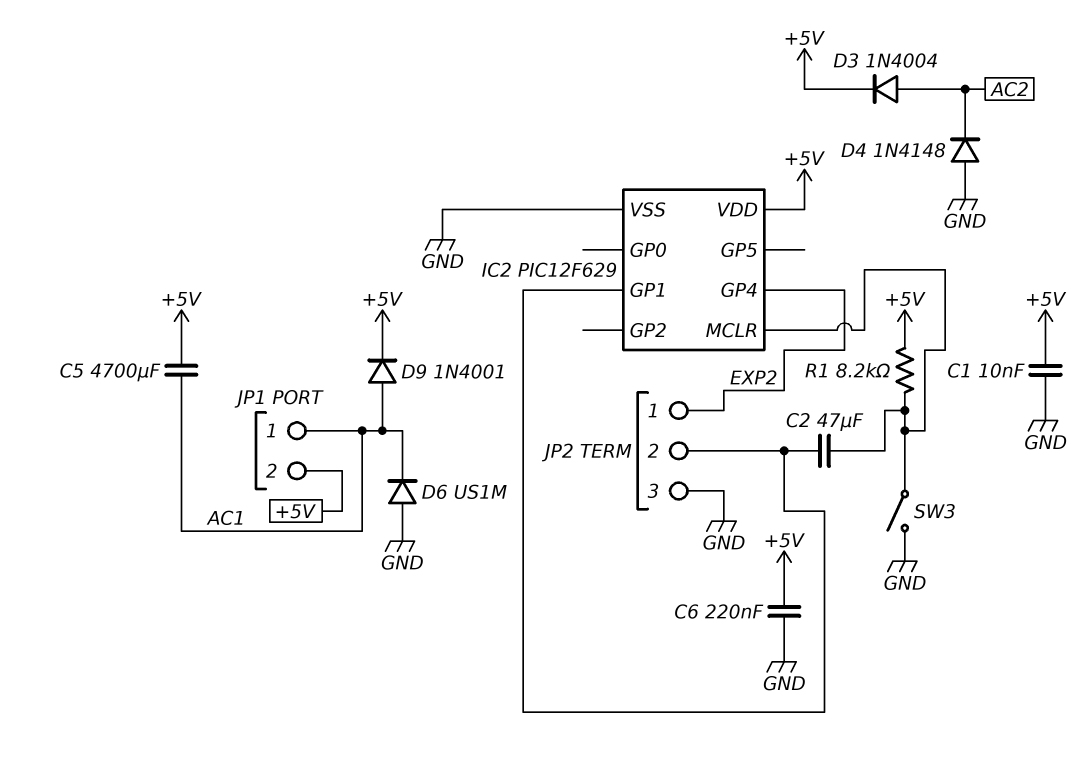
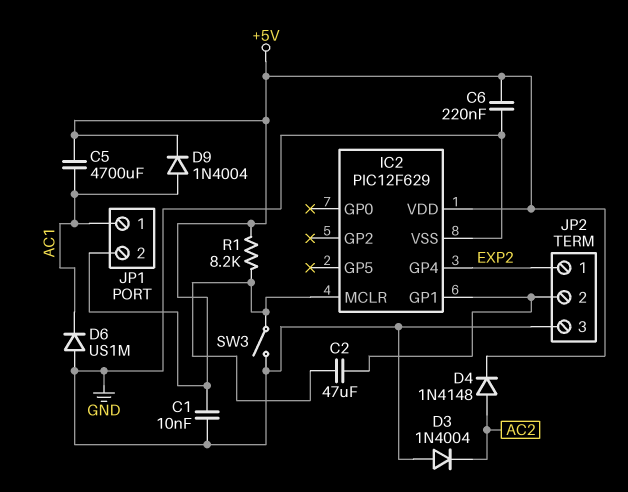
D3: diode 1N4004 (A AC2, K +5V) -> diode 1N4004 (A GND, K AC2)
D4: diode 1N4148 (A GND, K AC2) -> diode 1N4148 (A AC2, K +5V)
D9: diode 1N4001 (A AC1, K +5V) -> diode 1N4004 (A AC1, K +5V)

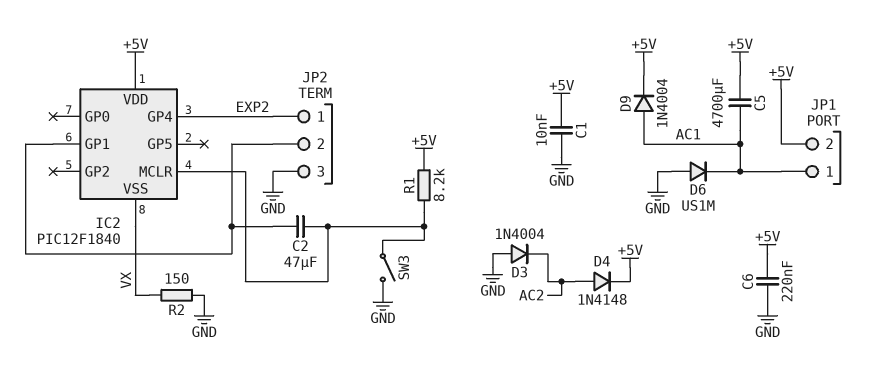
IC2: PIC12F629 -> PIC12F1840
IC2 pin VSS: GND -> VX
R2: none -> 150 (GND, VX)

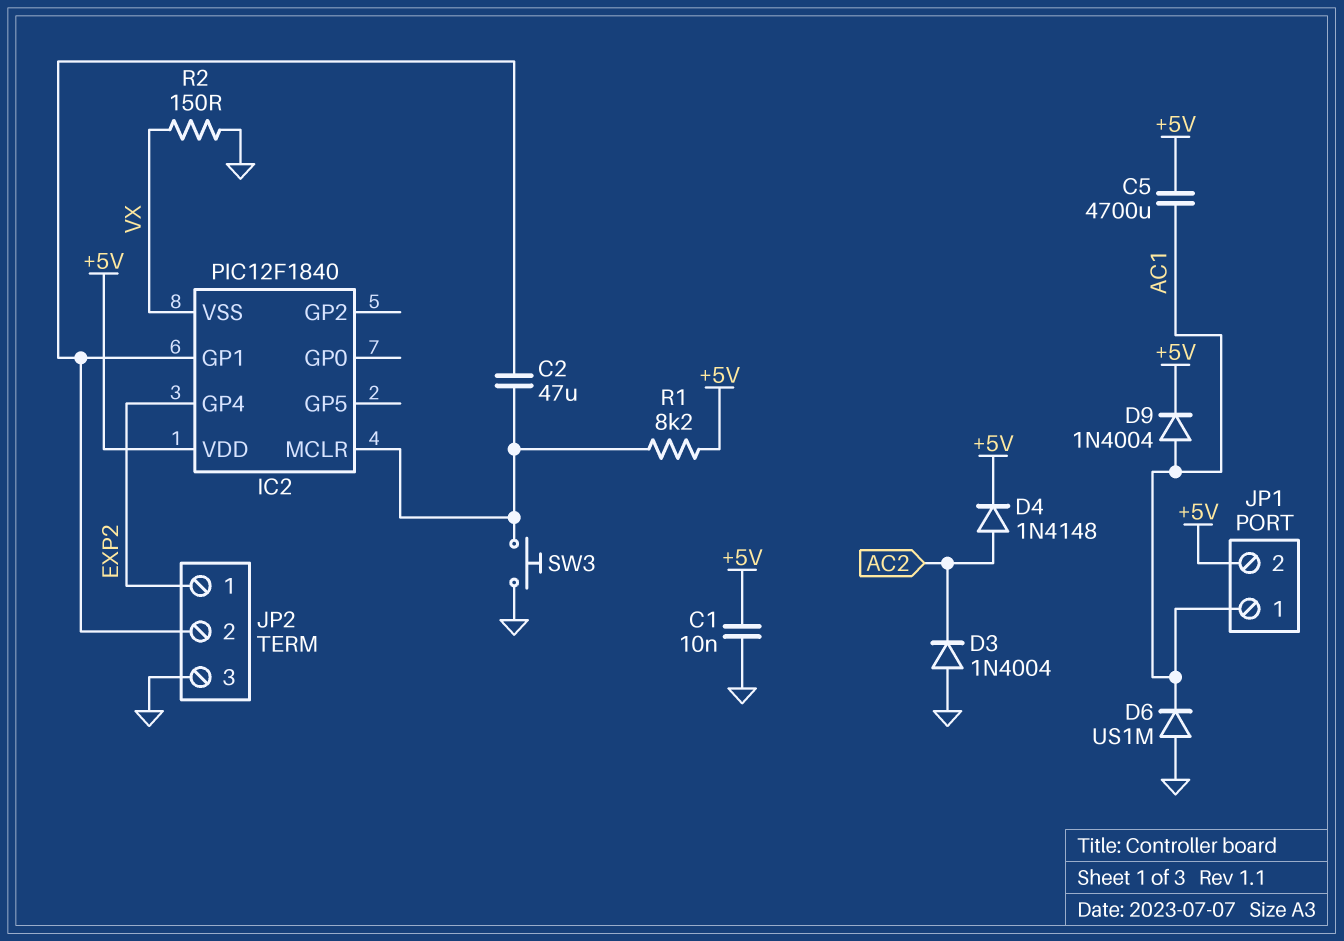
C6: 220nF (+5V, GND) -> none
SW3: switch (GND, IC2/MCLR) -> button (GND, IC2/MCLR)

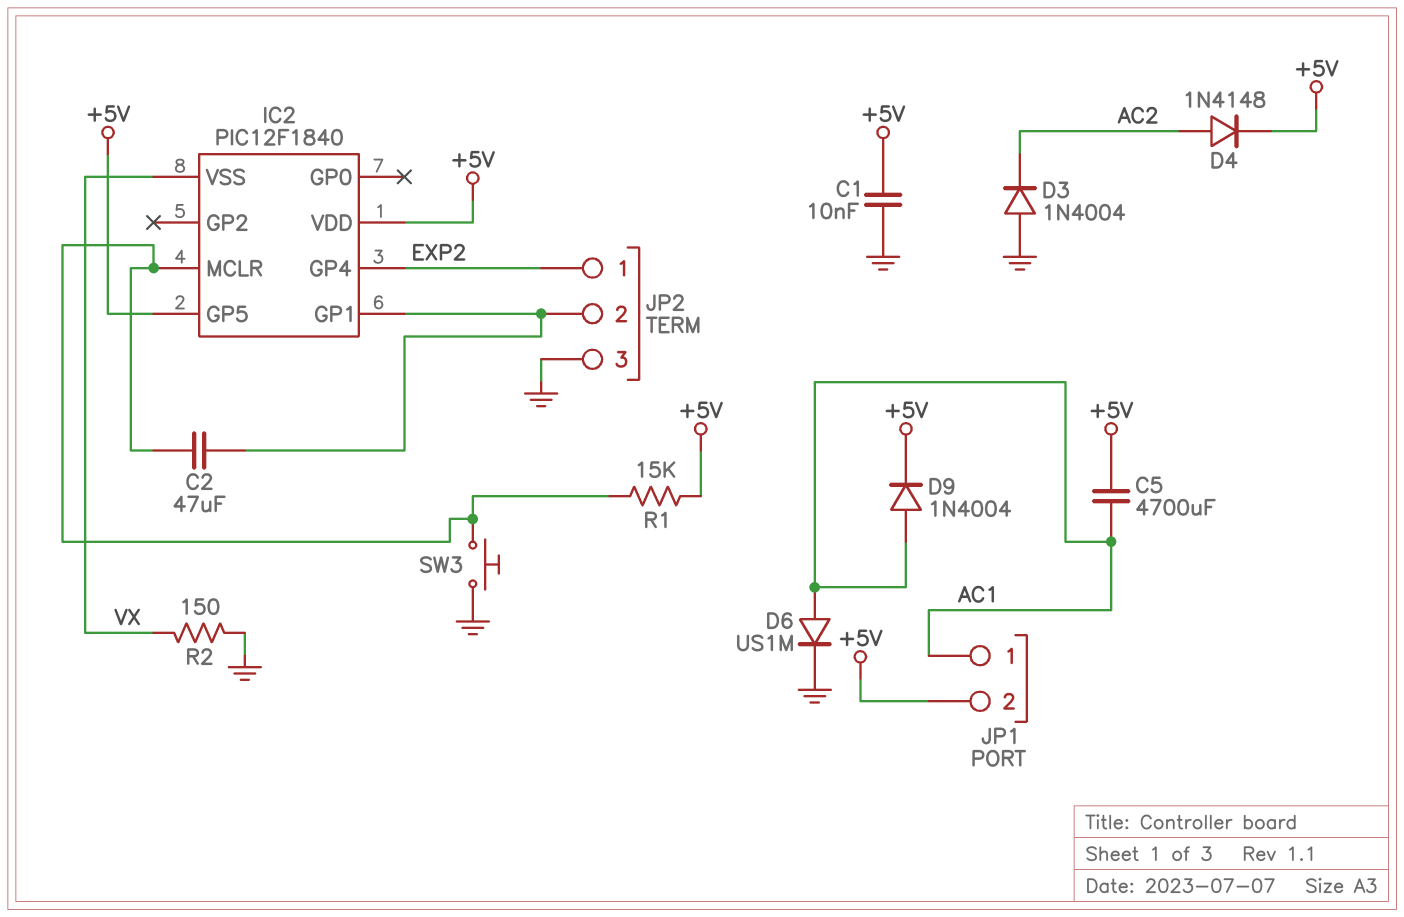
D6: diode US1M (A GND, K AC1) -> diode US1M (A AC1, K GND)
IC2 pin GP5: none -> +5V
R1: 8.2k (+5V, IC2/MCLR) -> 15k (+5V, IC2/MCLR)

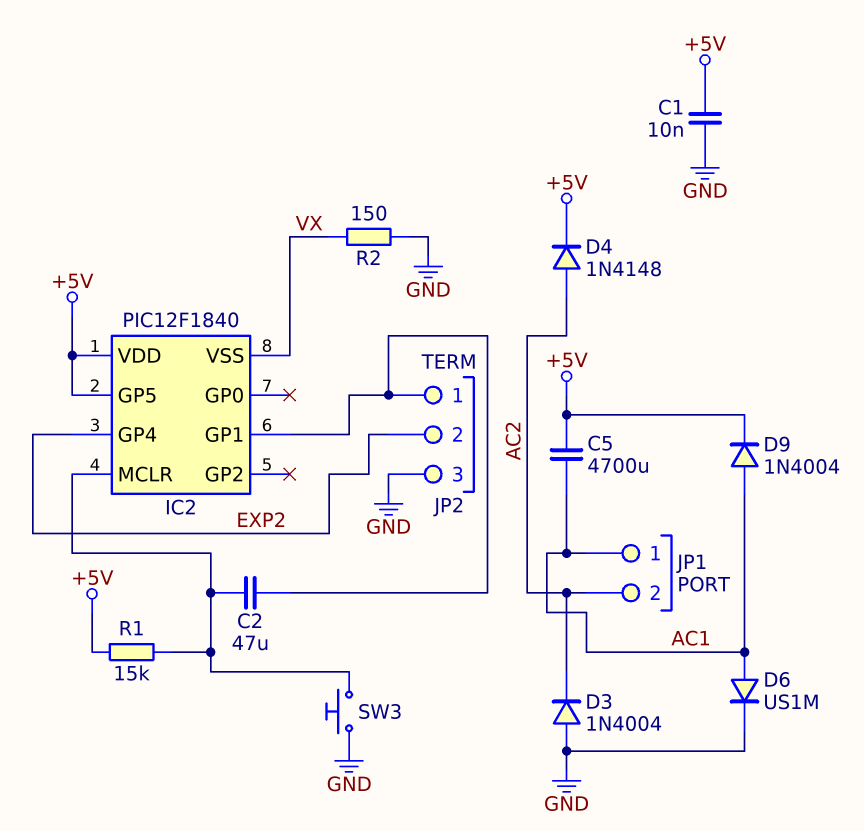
JP1 pin 2: +5V -> AC2
JP2 pin 1: EXP2 -> IC2/GP1
JP2 pin 2: IC2/GP1 -> EXP2

